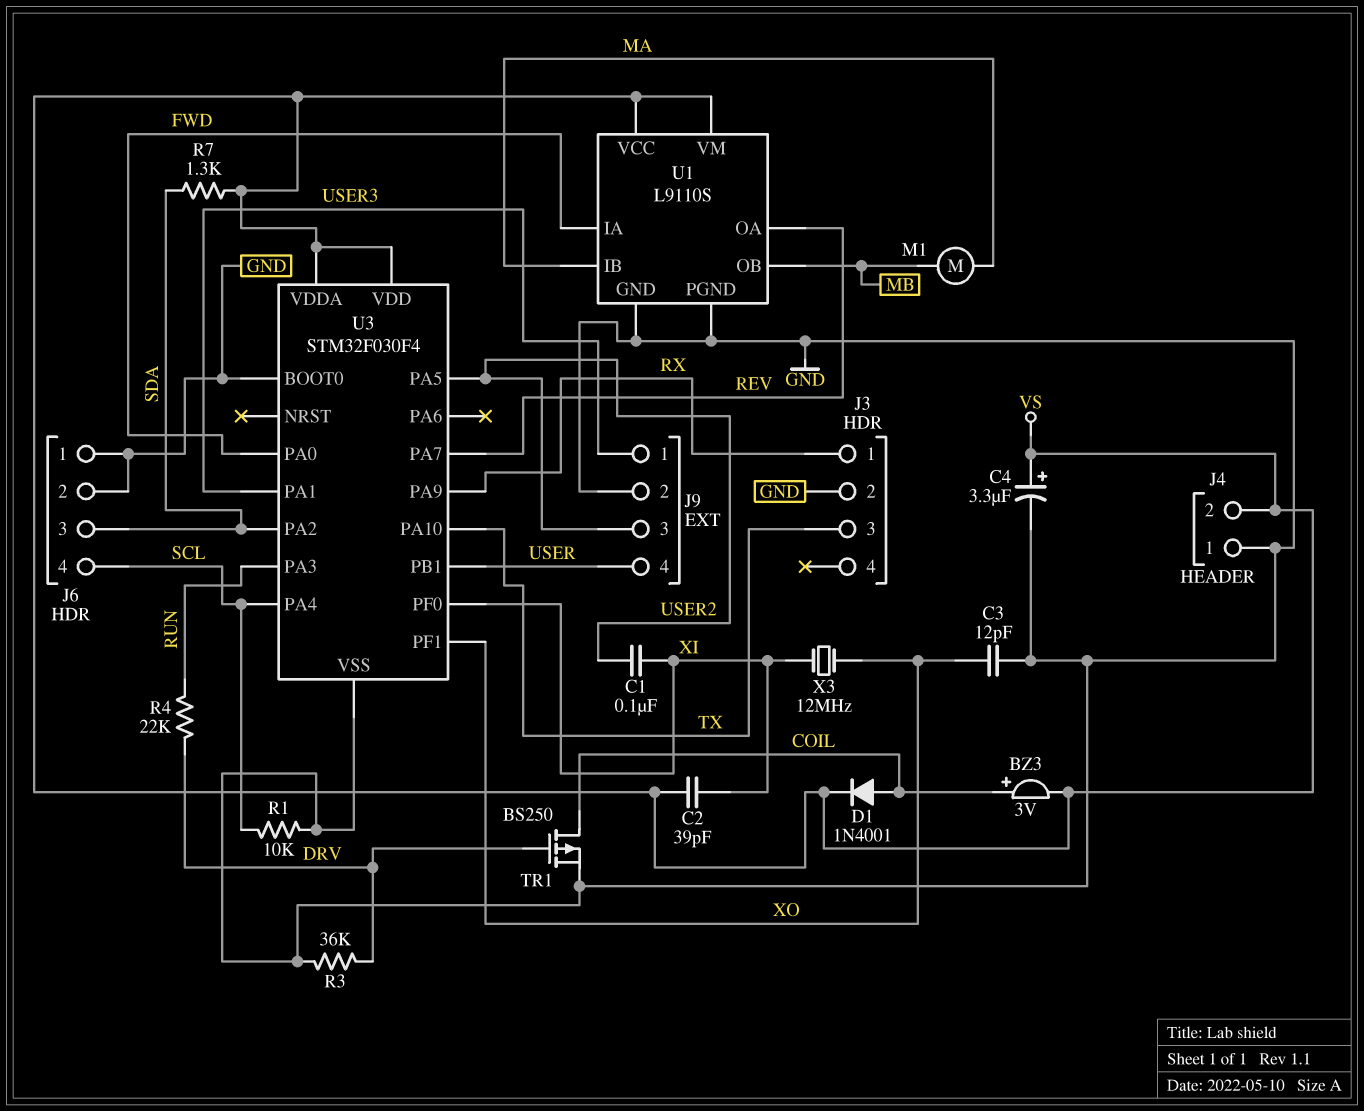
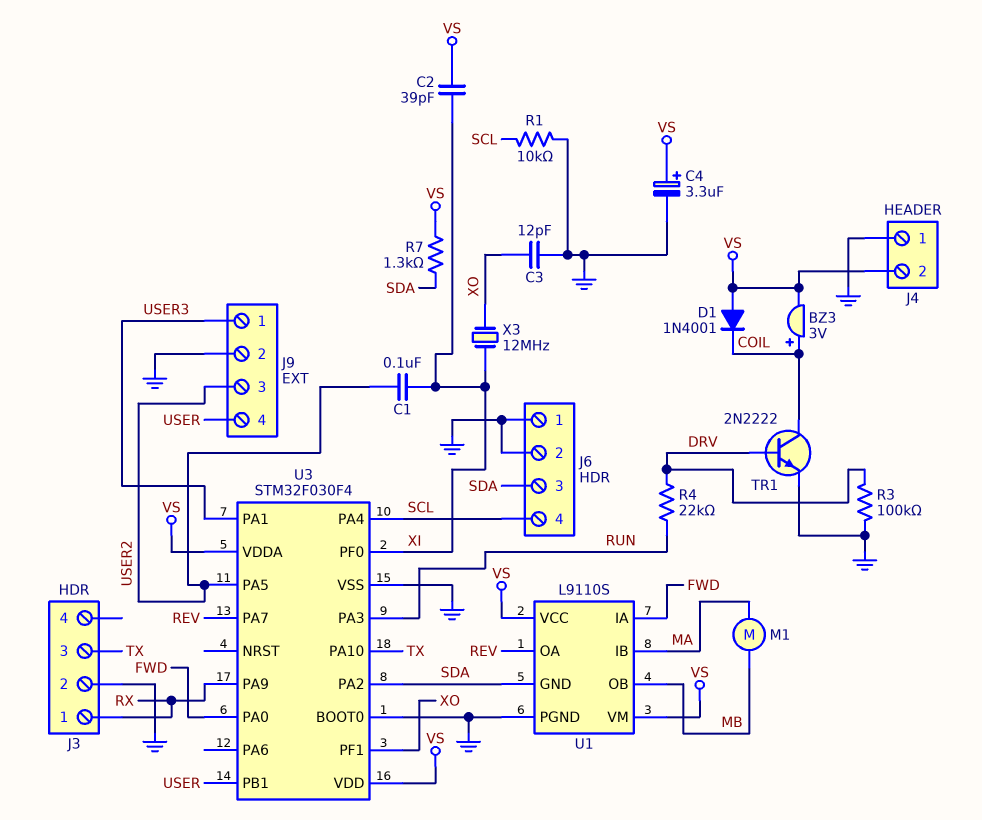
D1: diode 1N4001 (A COIL, K VS) -> diode 1N4001 (A VS, K COIL)
R3: 36k (DRV, GND) -> 100k (DRV, GND)
TR1: PMOS BS250 (G DRV, D COIL, S GND) -> NPN 2N2222 (B DRV, C COIL, E GND)
U1 pin GND: GND -> SDA

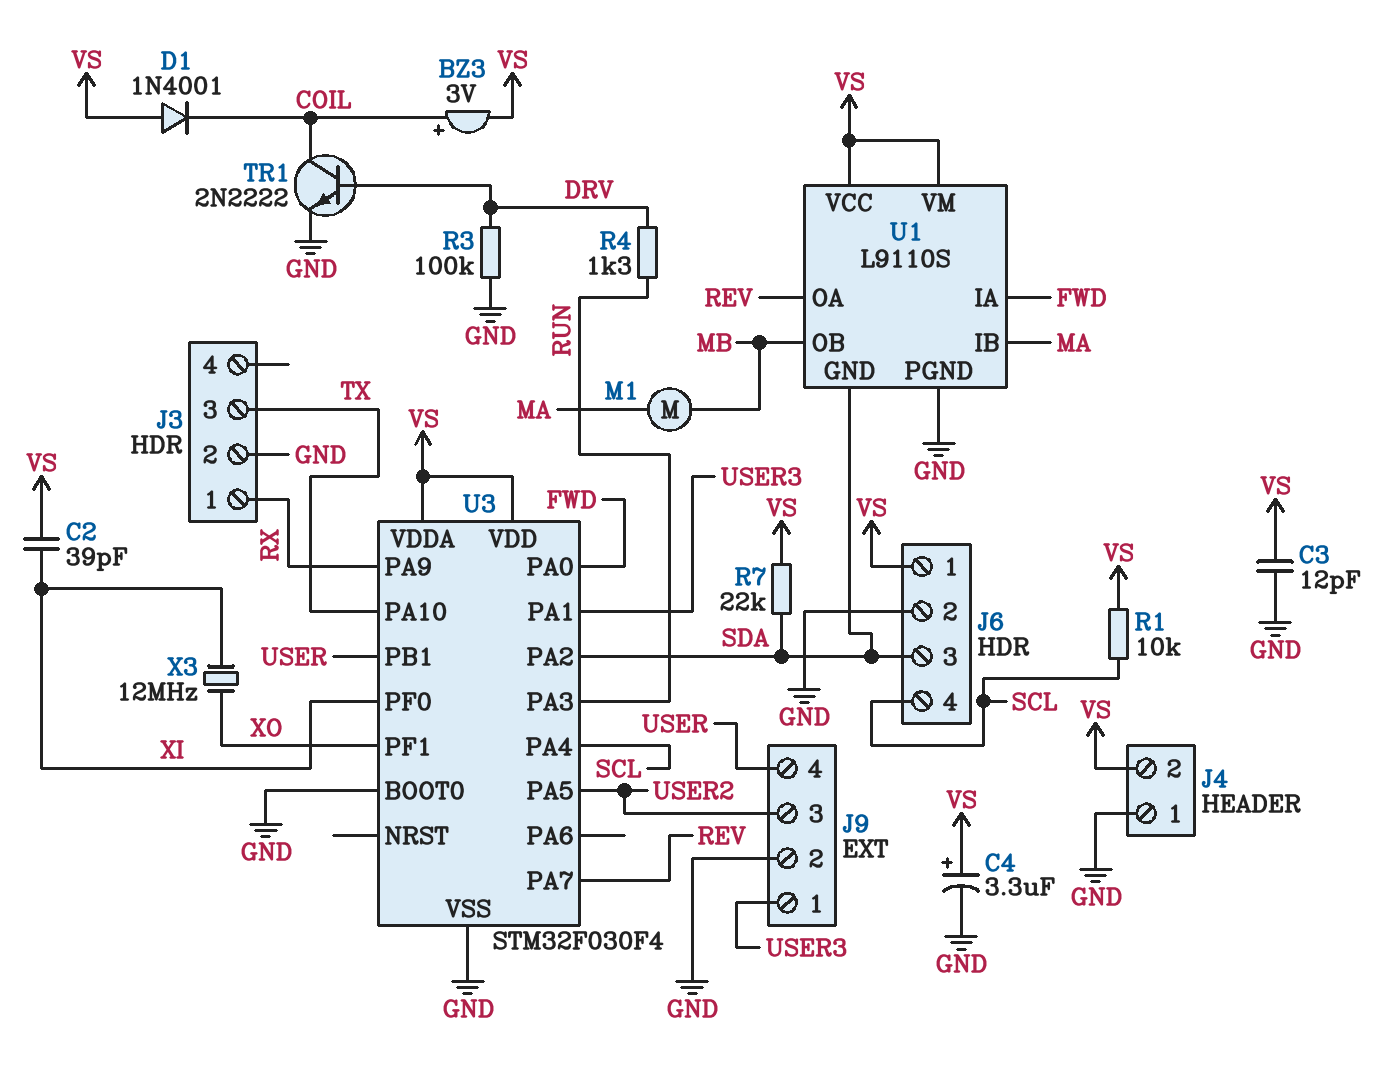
C1: 100nF (USER2, XI) -> none
C3: 12pF (GND, XO) -> 12pF (GND, VS)
J6 pin 1: GND -> VS
R1: 10k (GND, SCL) -> 10k (SCL, VS)
R4: 22k (DRV, RUN) -> 1.3k (DRV, RUN)
R7: 1.3k (SDA, VS) -> 22k (SDA, VS)

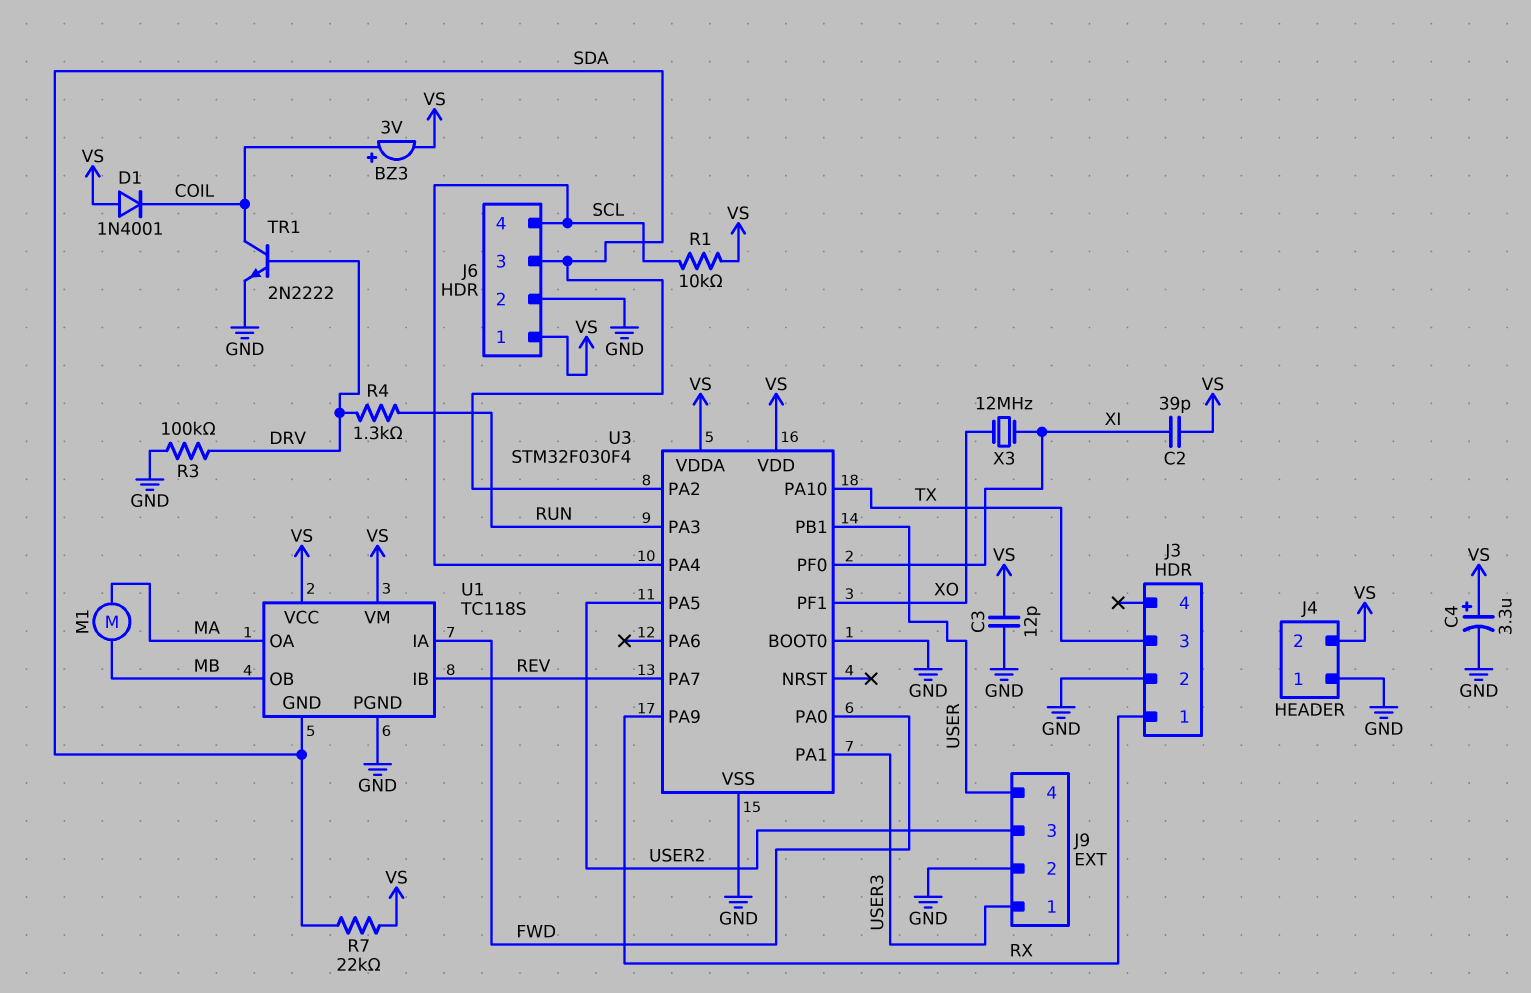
U1: L9110S -> TC118S
U1 pin IB: MA -> REV
U1 pin OA: REV -> MA

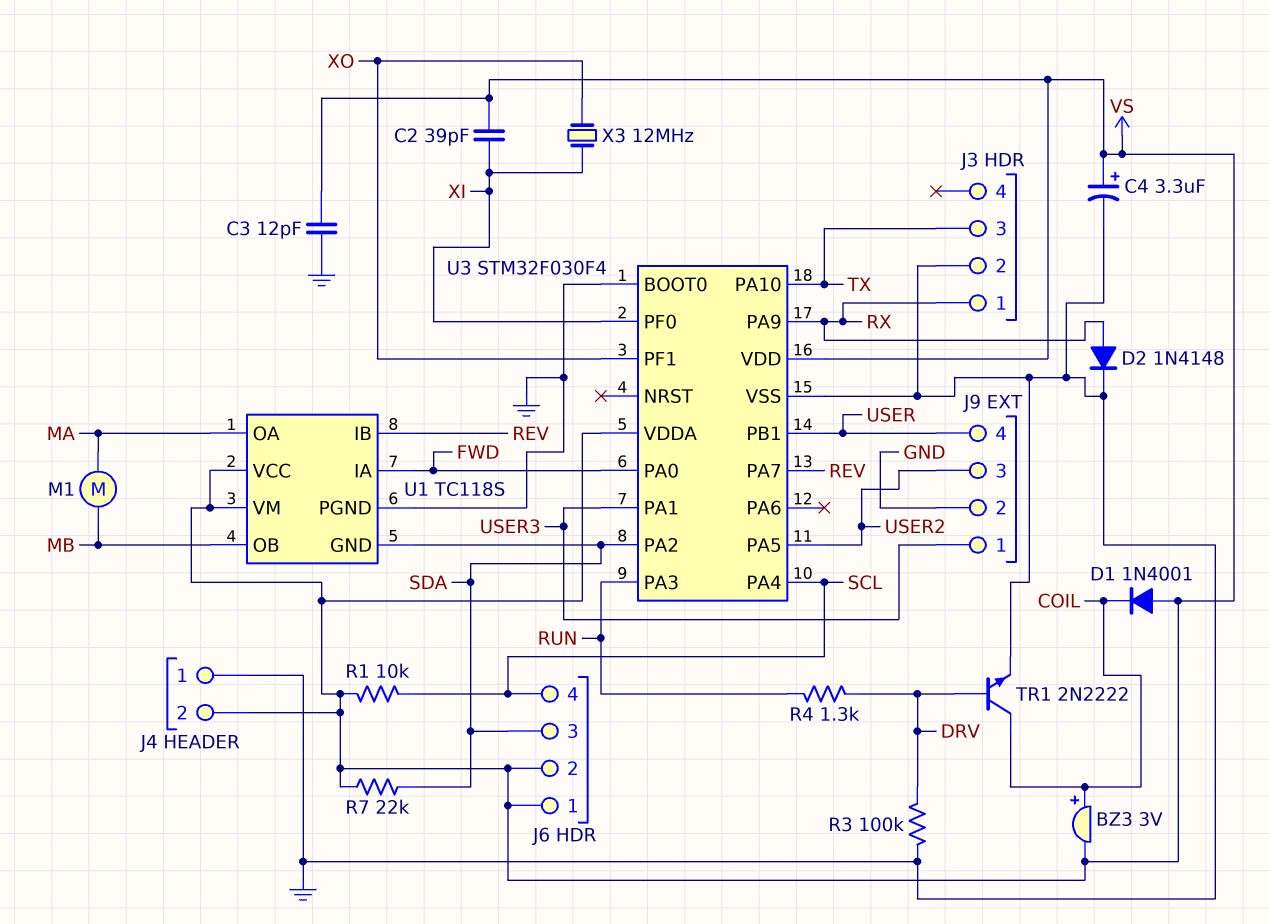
D2: none -> diode 1N4148 (A RX, K GND)
J6 pin 2: GND -> VS

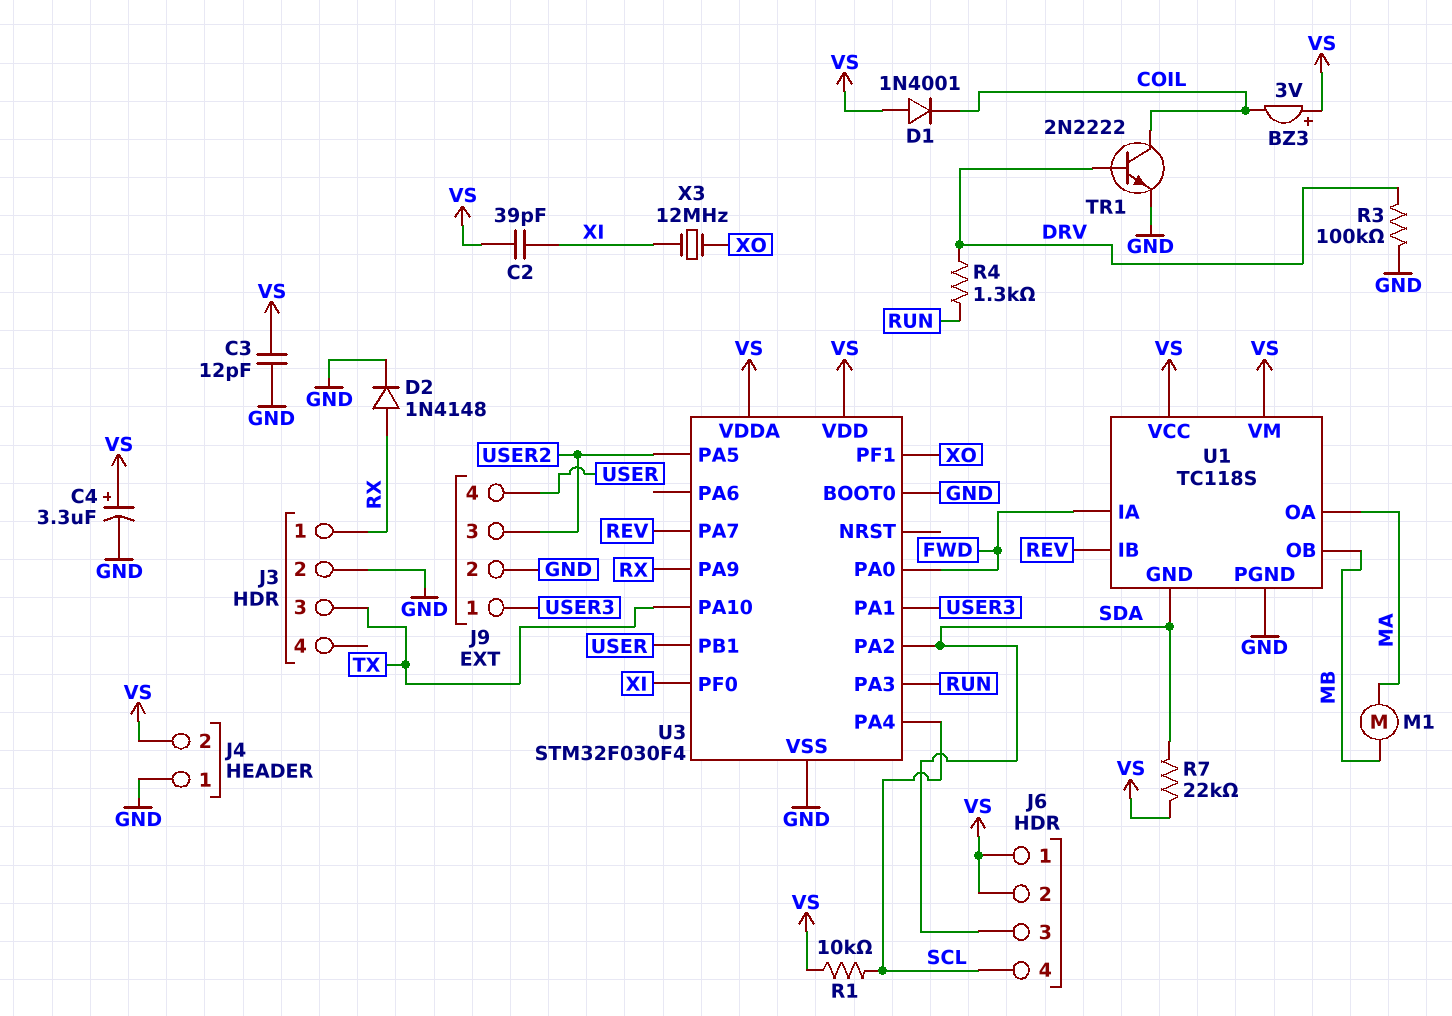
BZ3: buzzer 3V (plus COIL, minus VS) -> buzzer 3V (plus VS, minus COIL)

